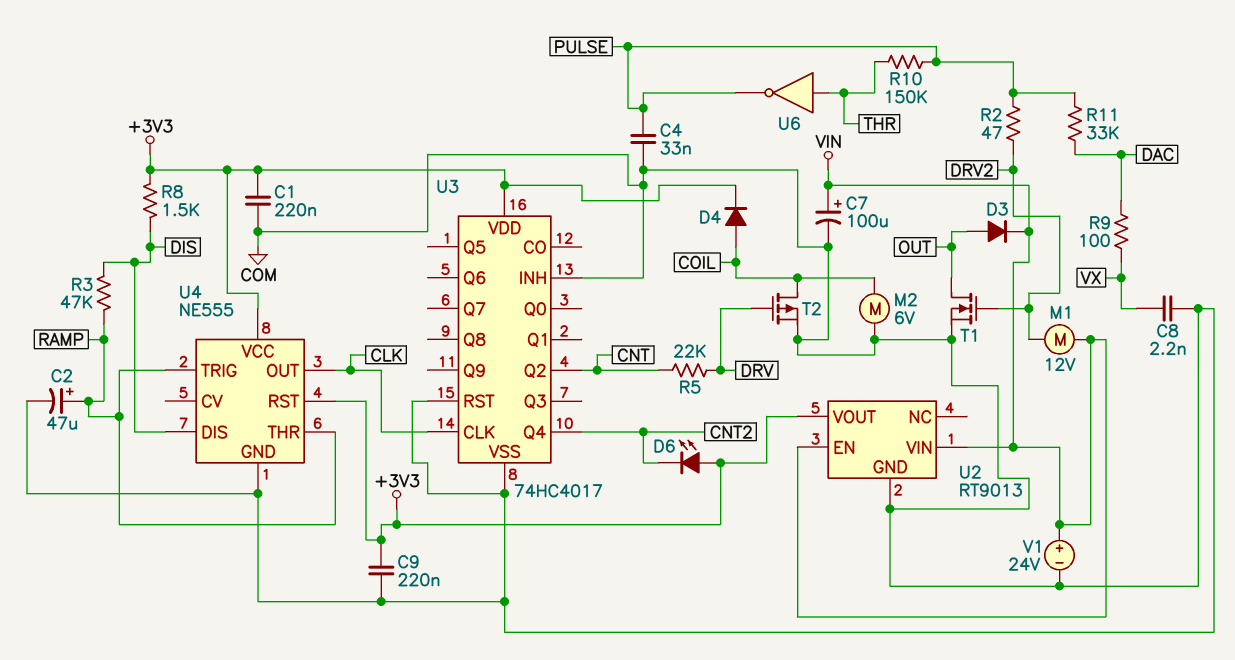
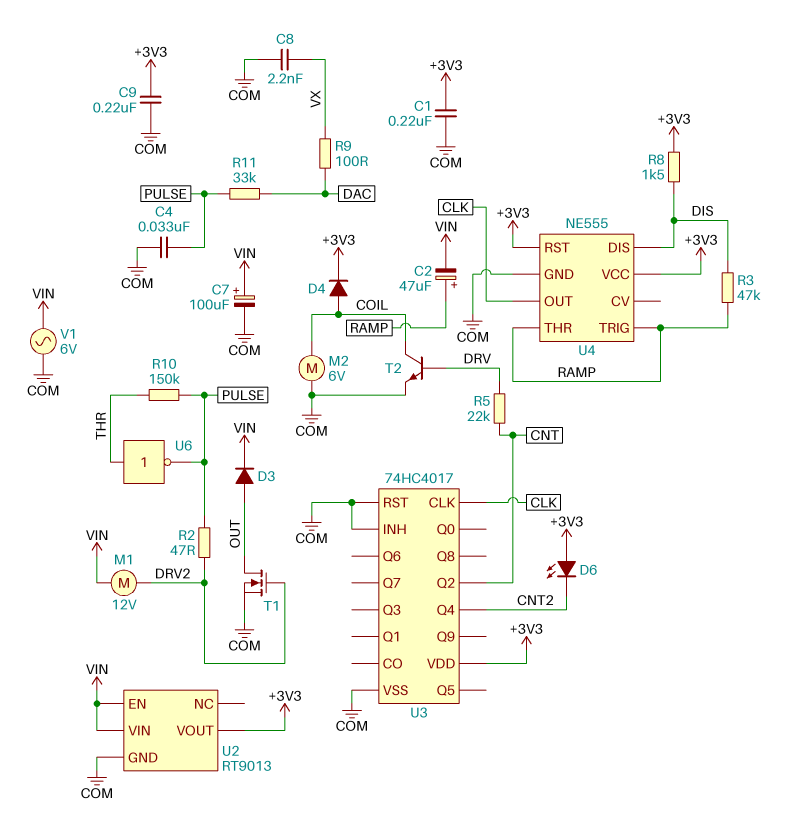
C2: 47uF (plus RAMP, minus COM) -> 47uF (plus RAMP, minus VIN)
T2: PMOS (G DRV, D COIL, S COM) -> NPN (B DRV, C COIL, E COM)
V1: 24V (plus VIN, minus COM) -> AC 6V (COM, VIN)

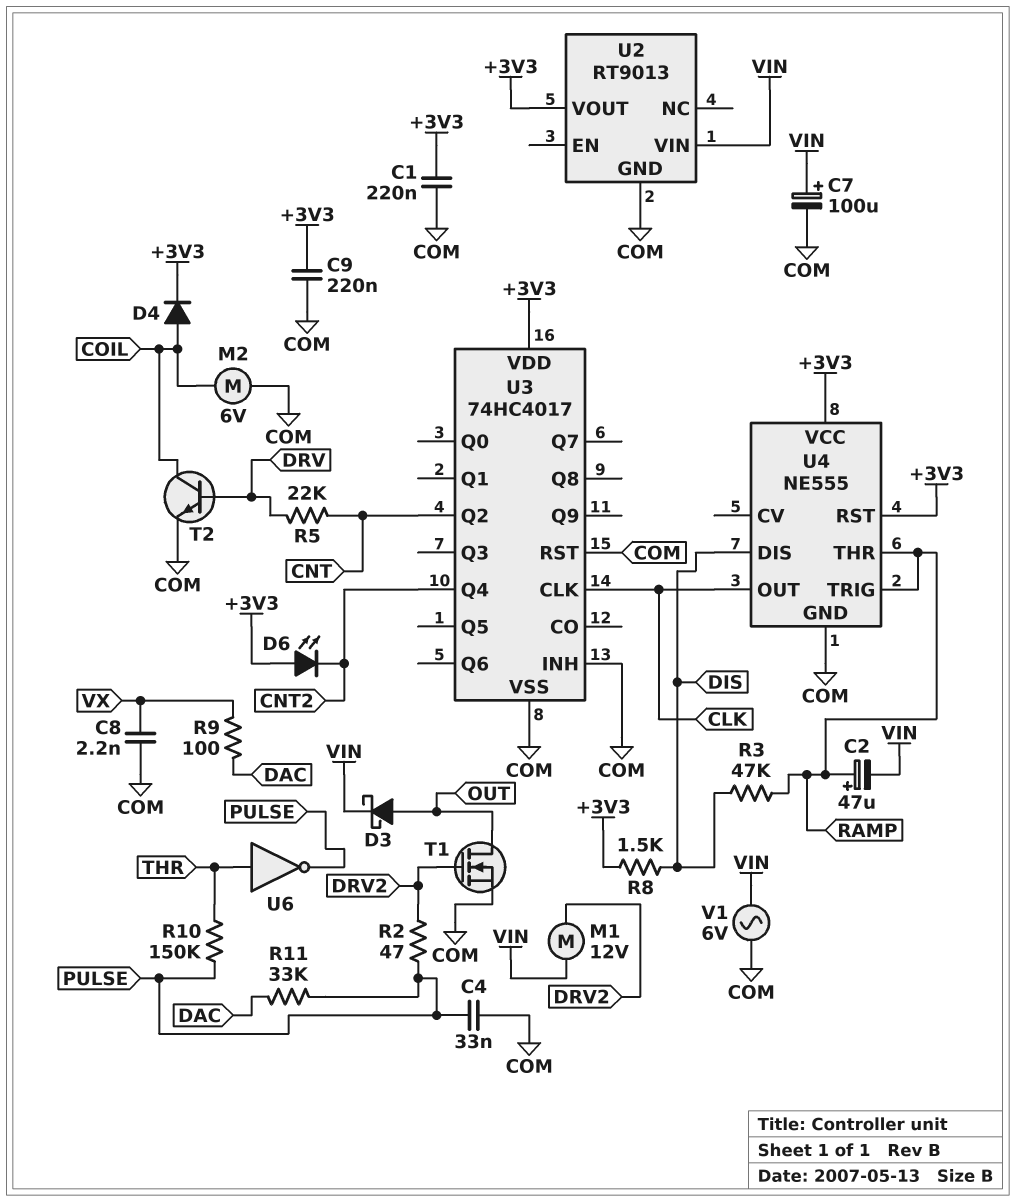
D3: diode (A OUT, K VIN) -> schottky (A OUT, K VIN)
U2 pin EN: VIN -> none

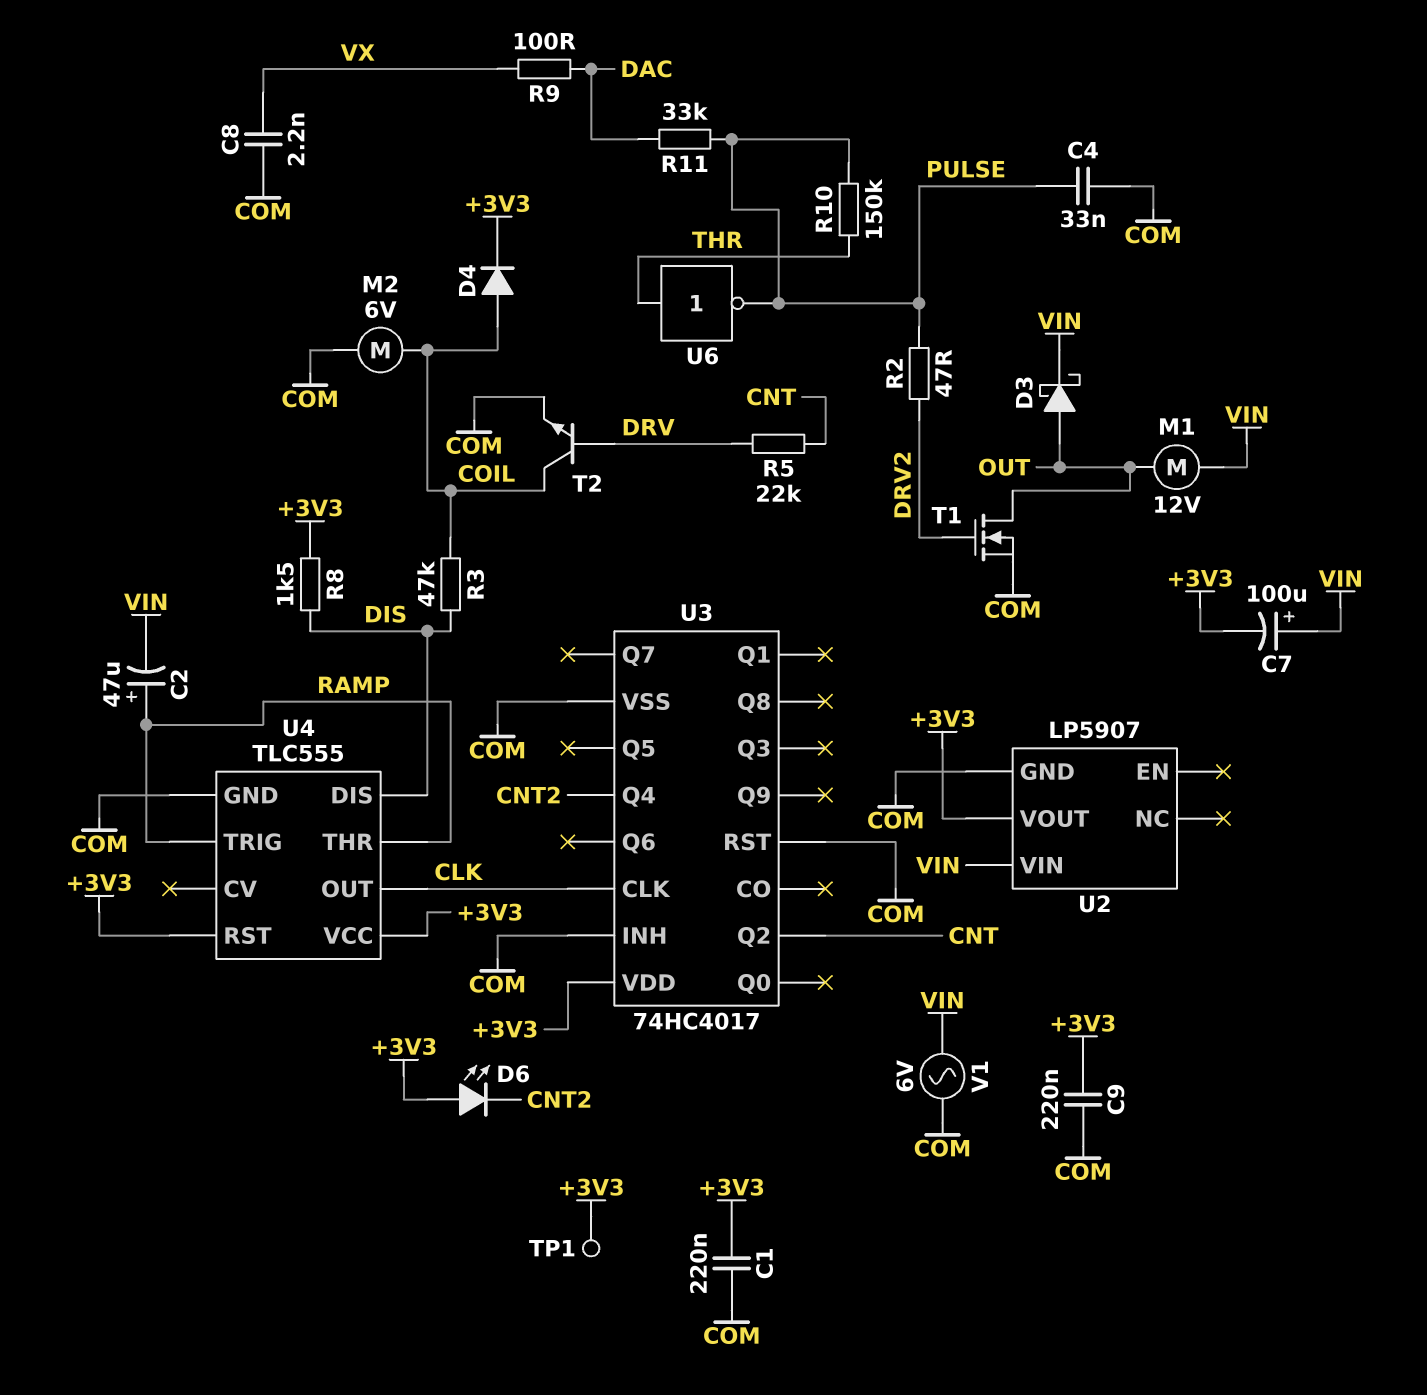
C7: 100uF (plus VIN, minus COM) -> 100uF (plus VIN, minus +3V3)
M1: motor 12V (DRV2, VIN) -> motor 12V (OUT, VIN)
R3: 47k (DIS, RAMP) -> 47k (COIL, DIS)
TP1: none -> test point (+3V3)
U2: RT9013 -> LP5907
U4: NE555 -> TLC555

